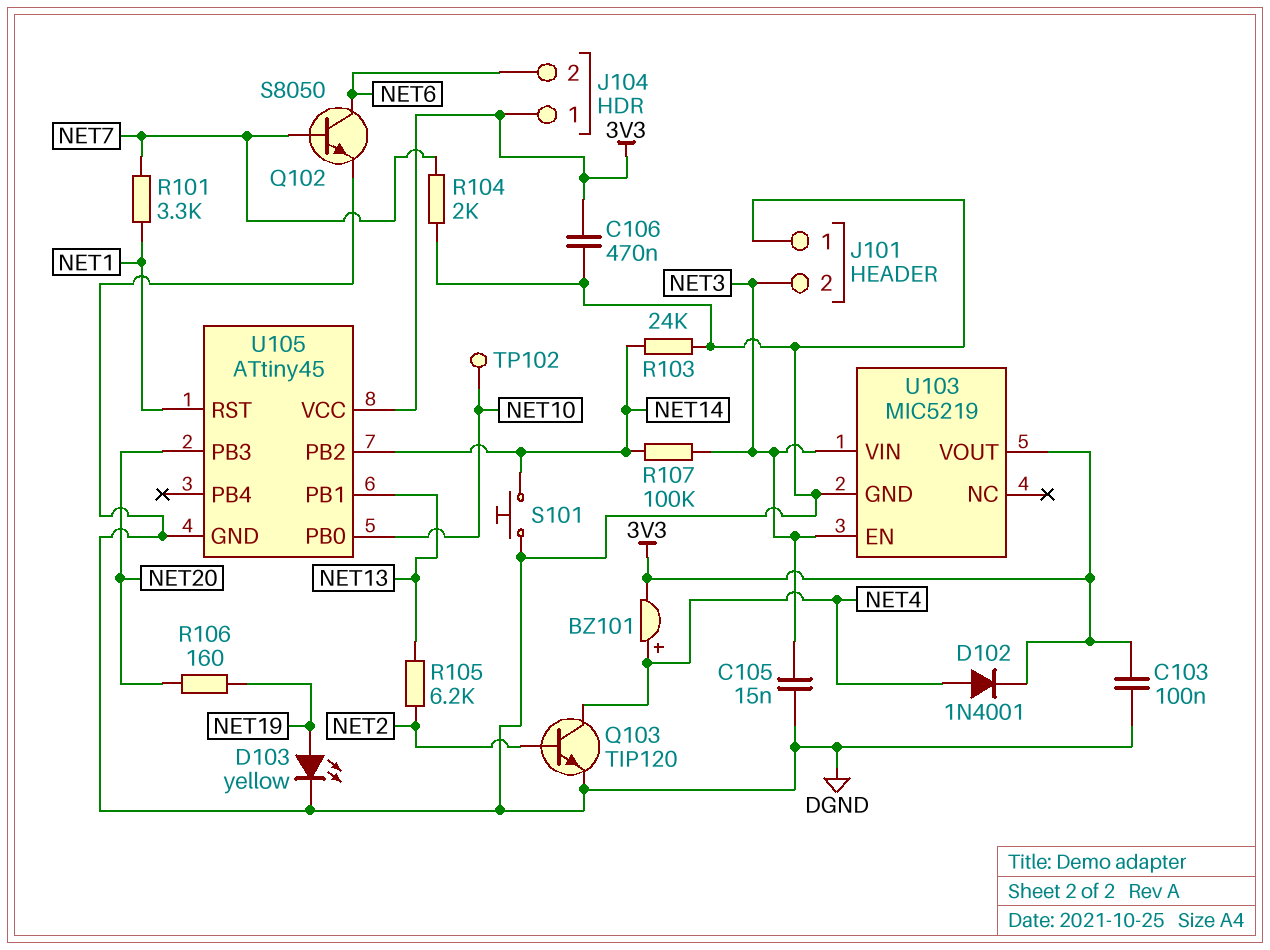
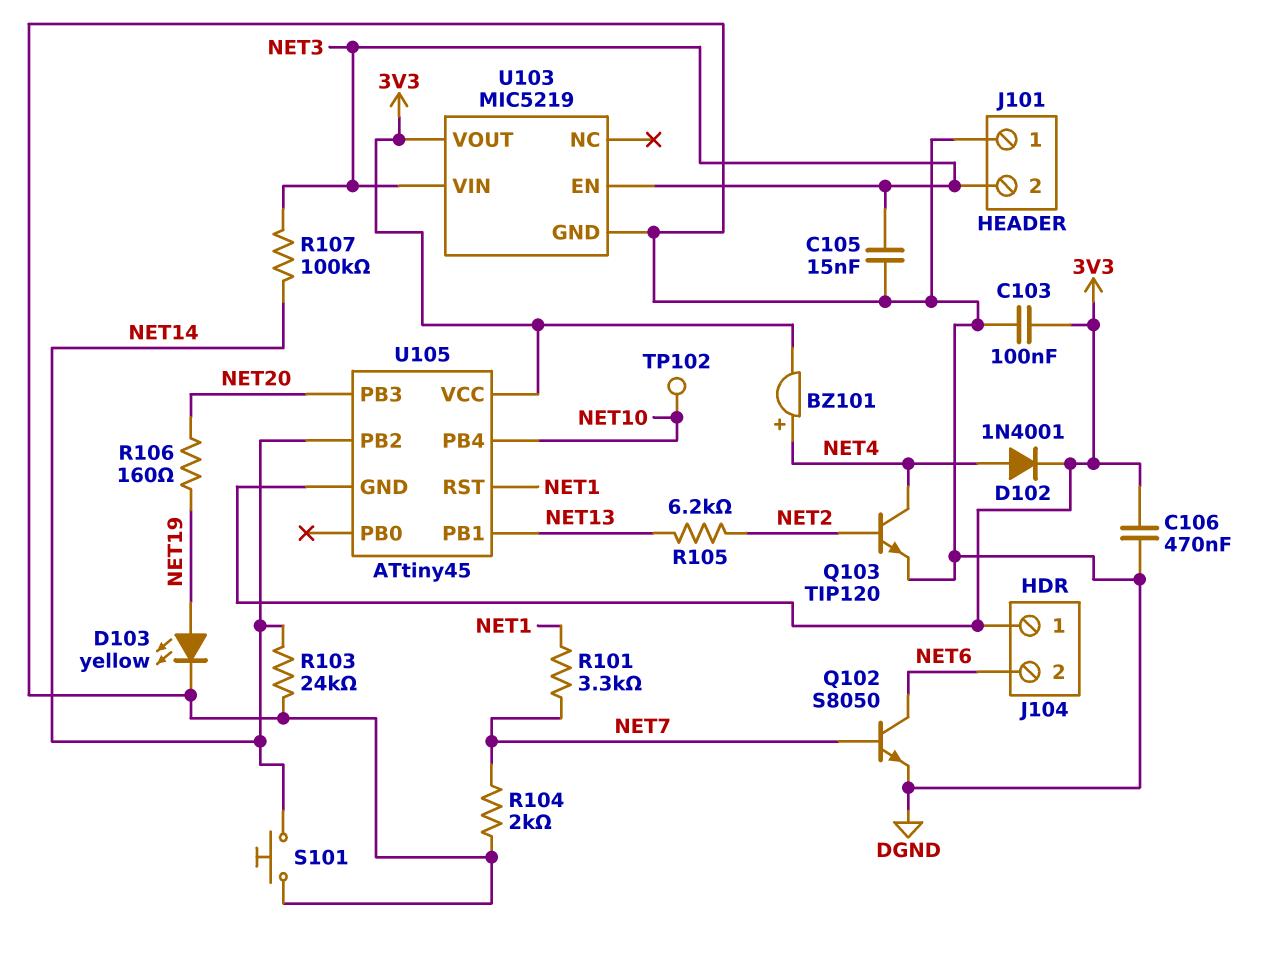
U105 pin GND: DGND -> 3V3
U105 pin PB0: NET10 -> none
U105 pin PB4: none -> NET10

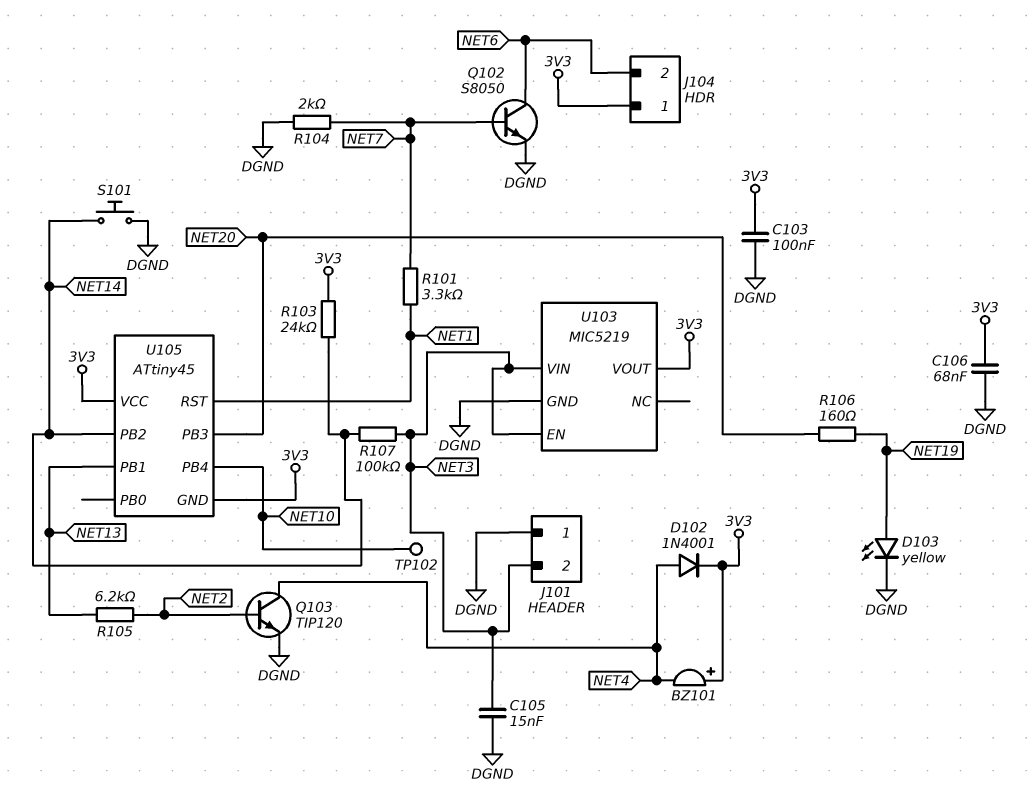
BZ101: buzzer (plus NET4, minus 3V3) -> buzzer (plus 3V3, minus NET4)
C106: 470nF (3V3, DGND) -> 68nF (3V3, DGND)
R103: 24k (DGND, NET14) -> 24k (3V3, NET14)

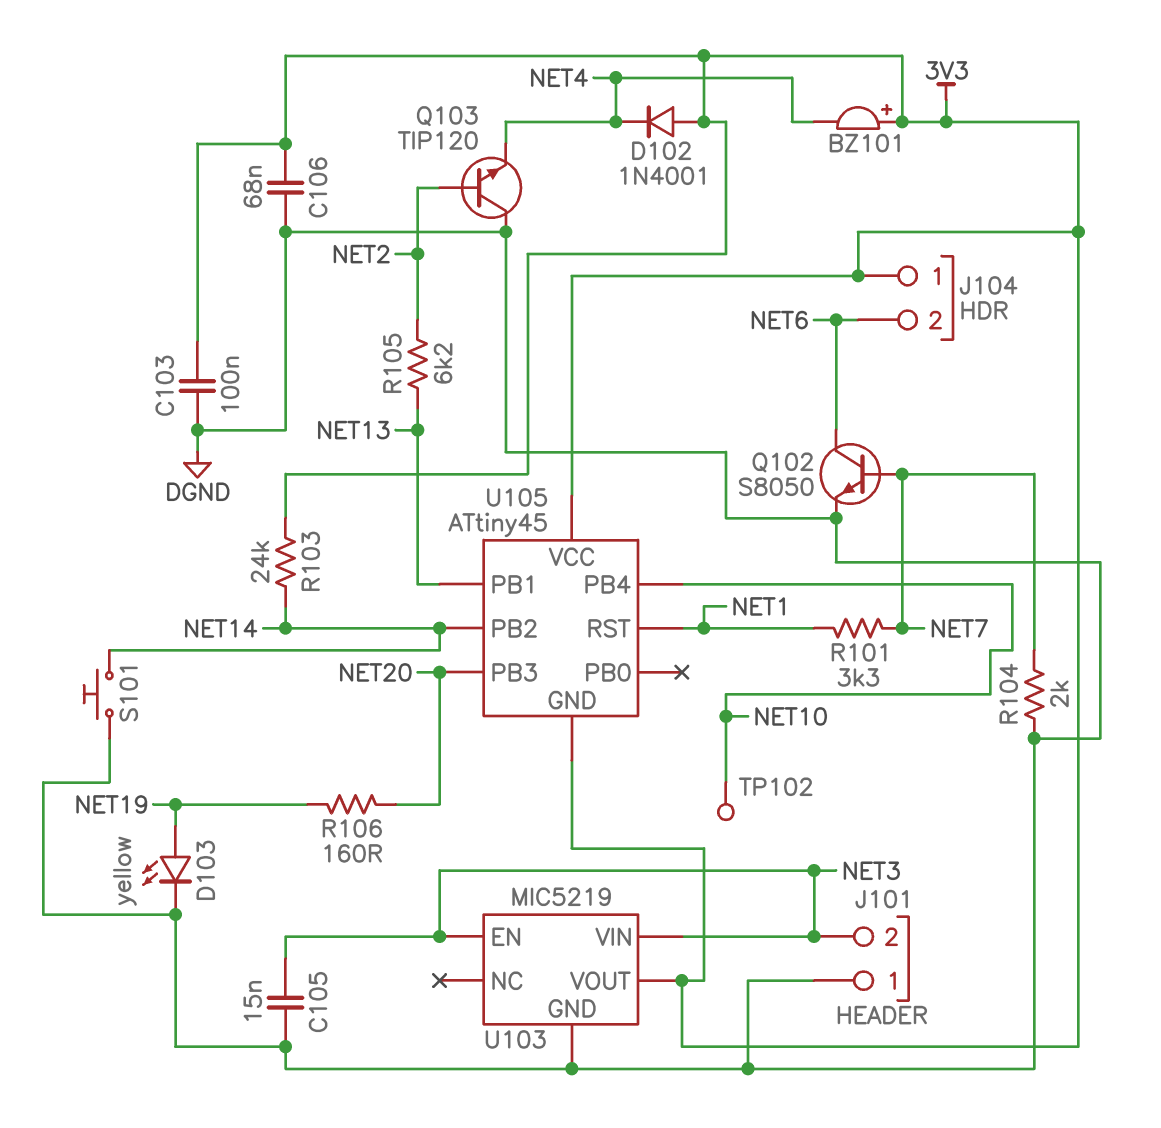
D102: diode 1N4001 (A NET4, K 3V3) -> diode 1N4001 (A 3V3, K NET4)
Q103: NPN TIP120 (B NET2, C NET4, E DGND) -> NPN TIP120 (B NET2, C DGND, E NET4)
R107: 100k (NET3, NET14) -> none

